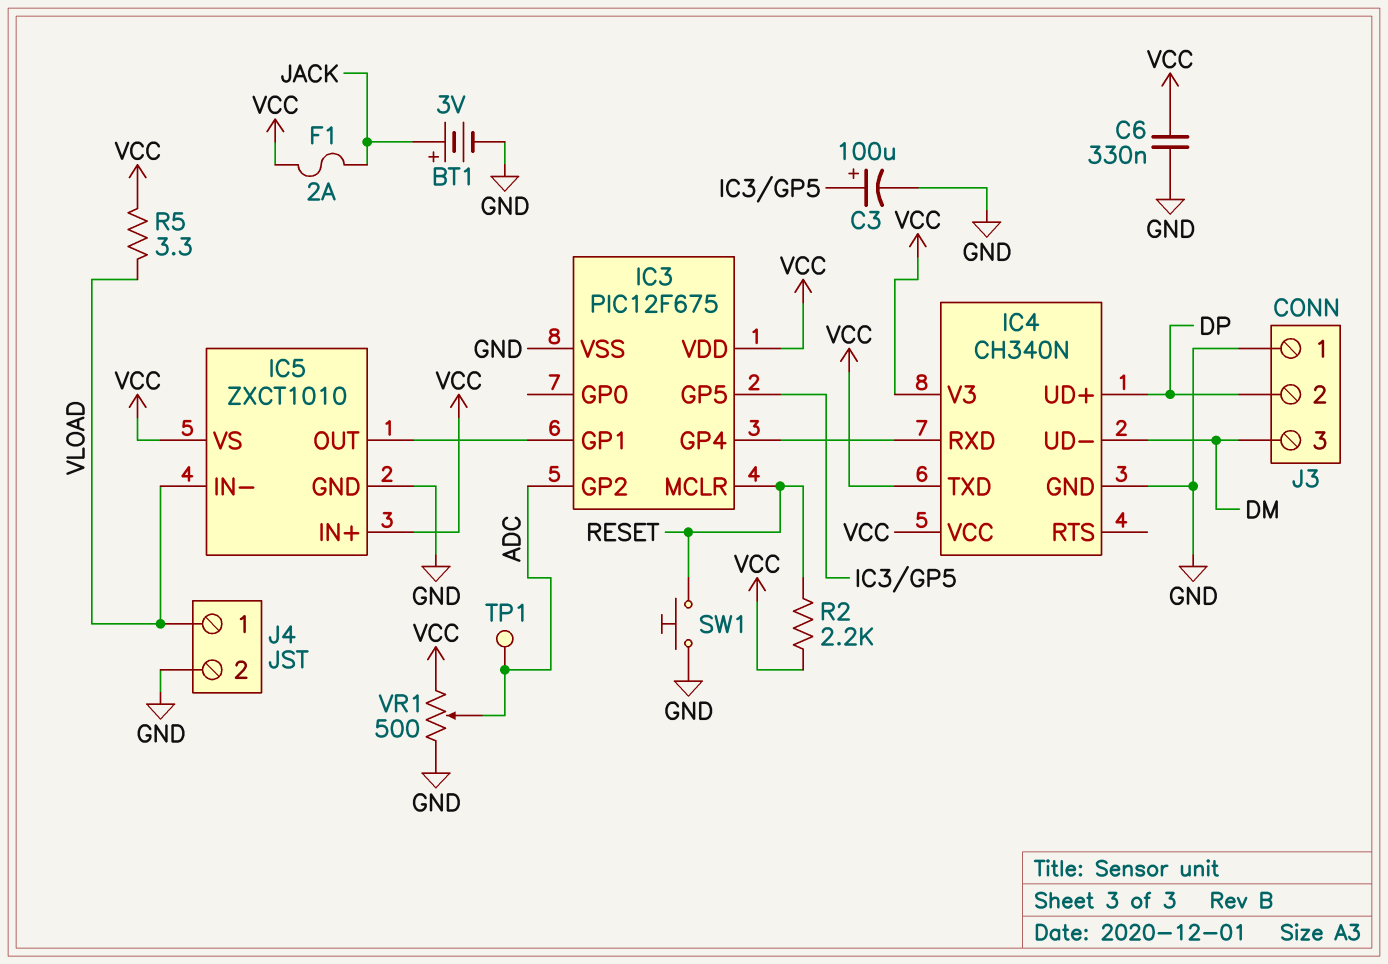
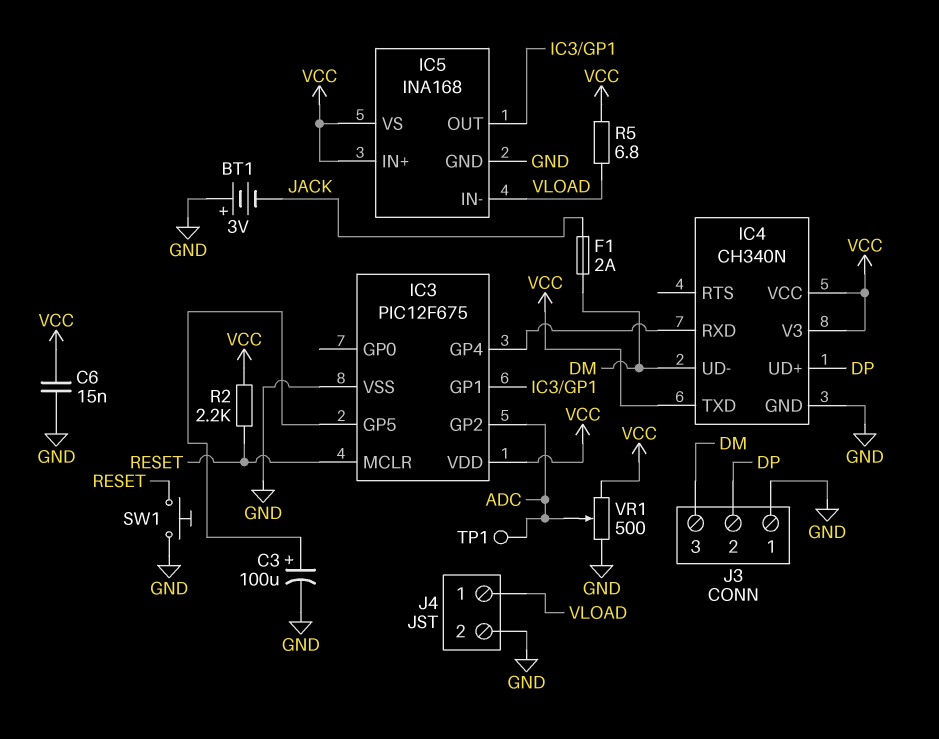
BT1: 3V (plus JACK, minus GND) -> 3V (plus GND, minus JACK)
C6: 330nF (GND, VCC) -> 15nF (GND, VCC)
F1: 2A (JACK, VCC) -> 2A (DM, JACK)
IC5: ZXCT1010 -> INA168
R5: 3.3 (VCC, VLOAD) -> 6.8 (VCC, VLOAD)

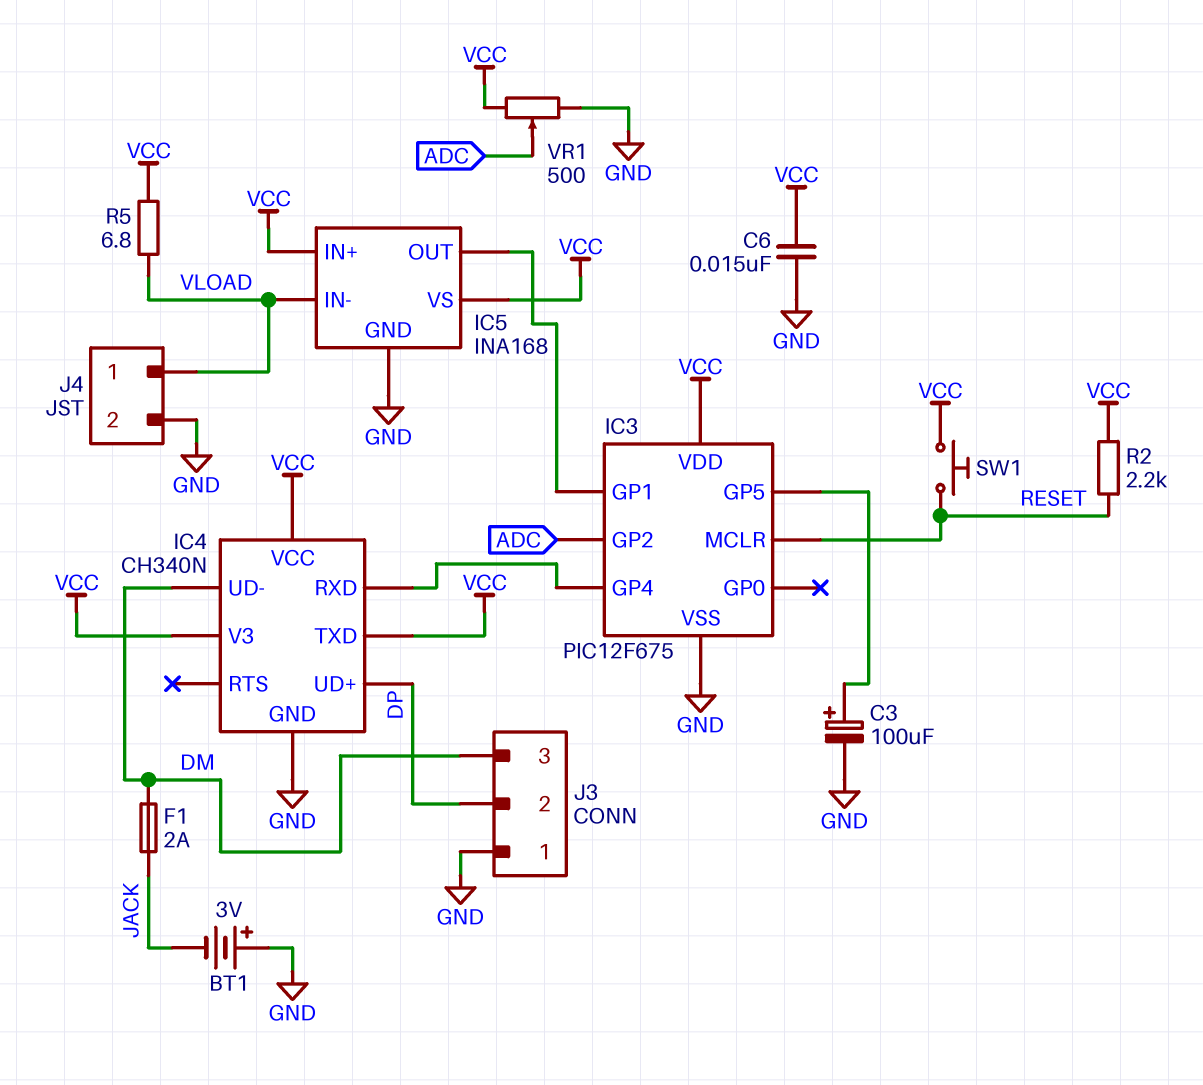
SW1: button (GND, RESET) -> button (RESET, VCC)
TP1: test point (ADC) -> none

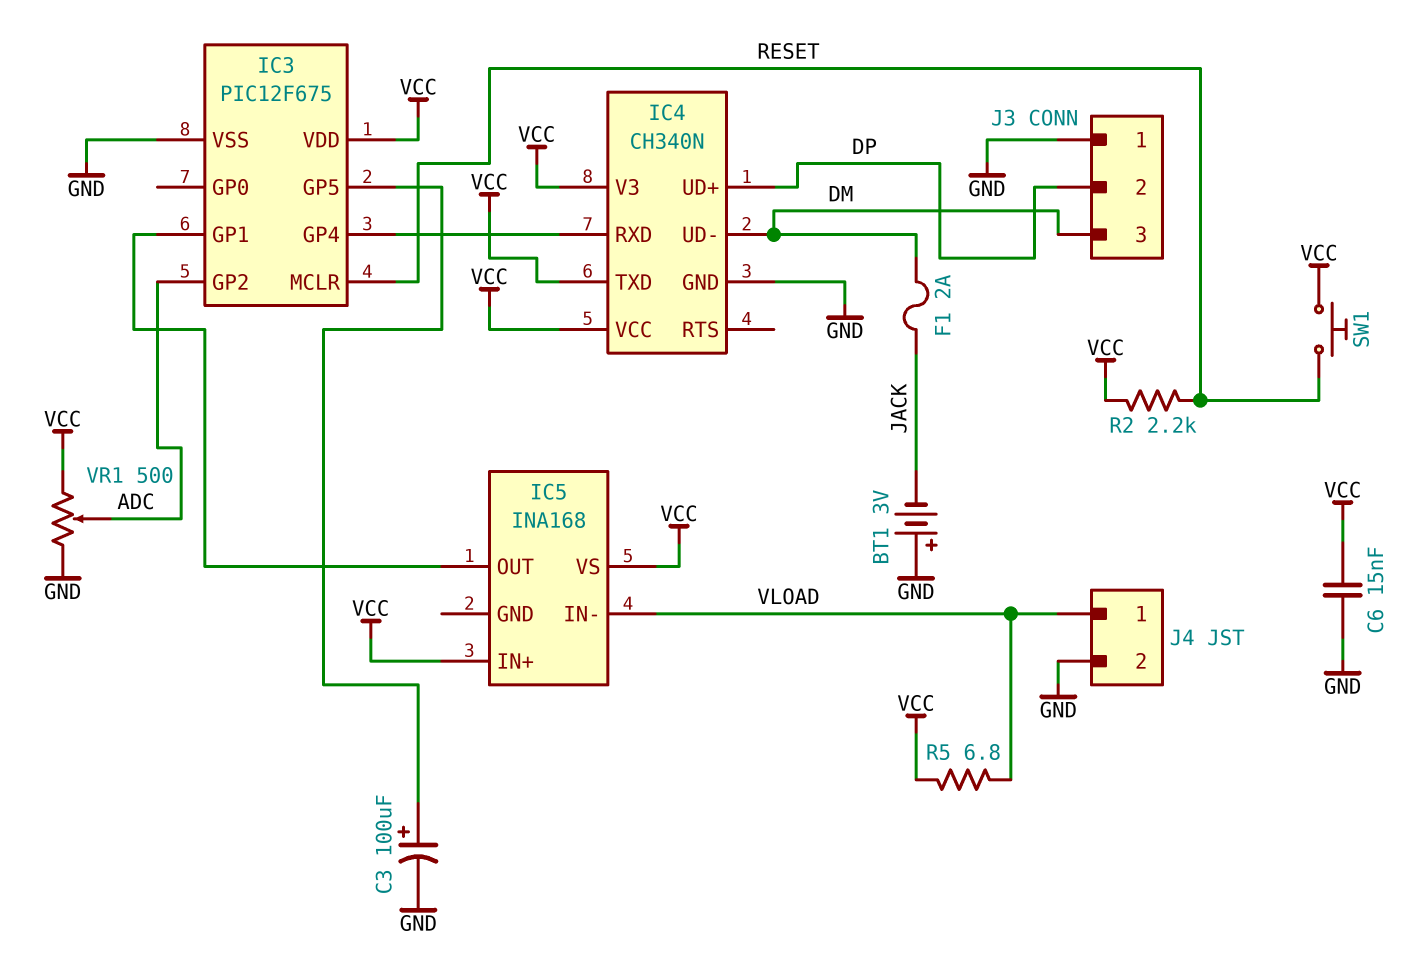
IC5 pin GND: GND -> none

